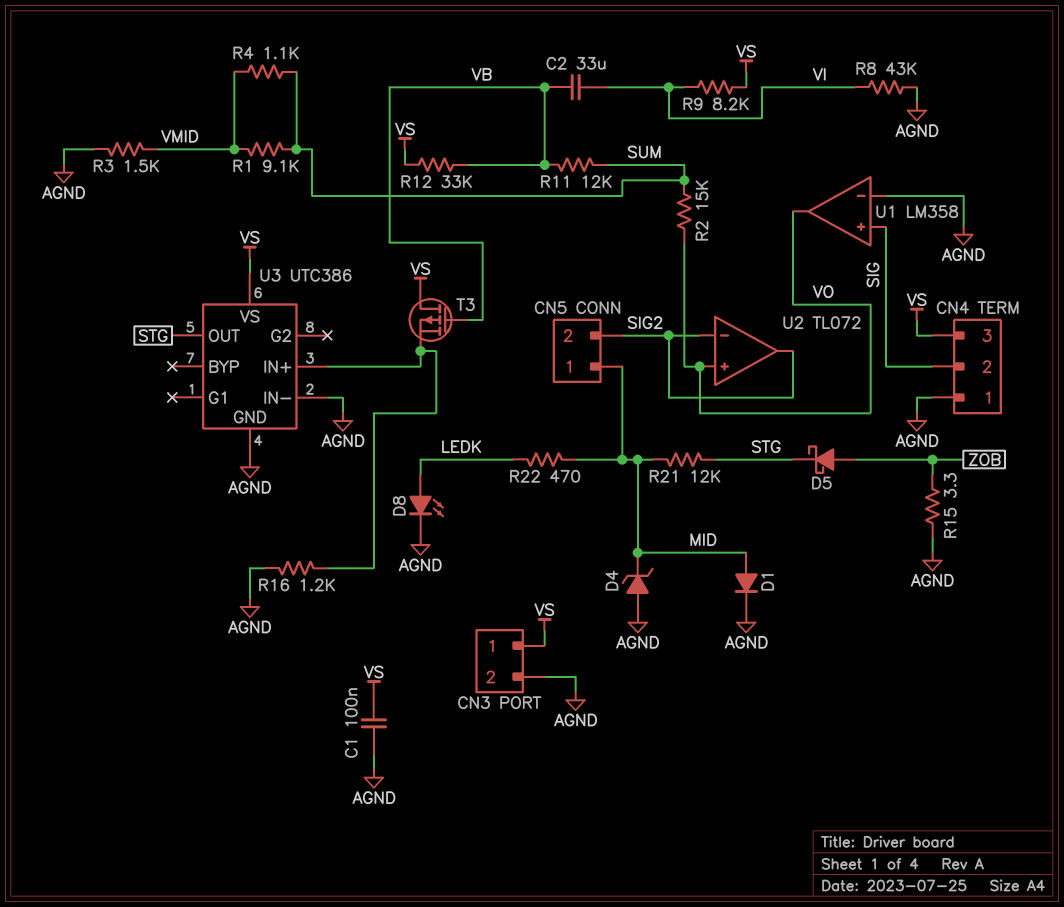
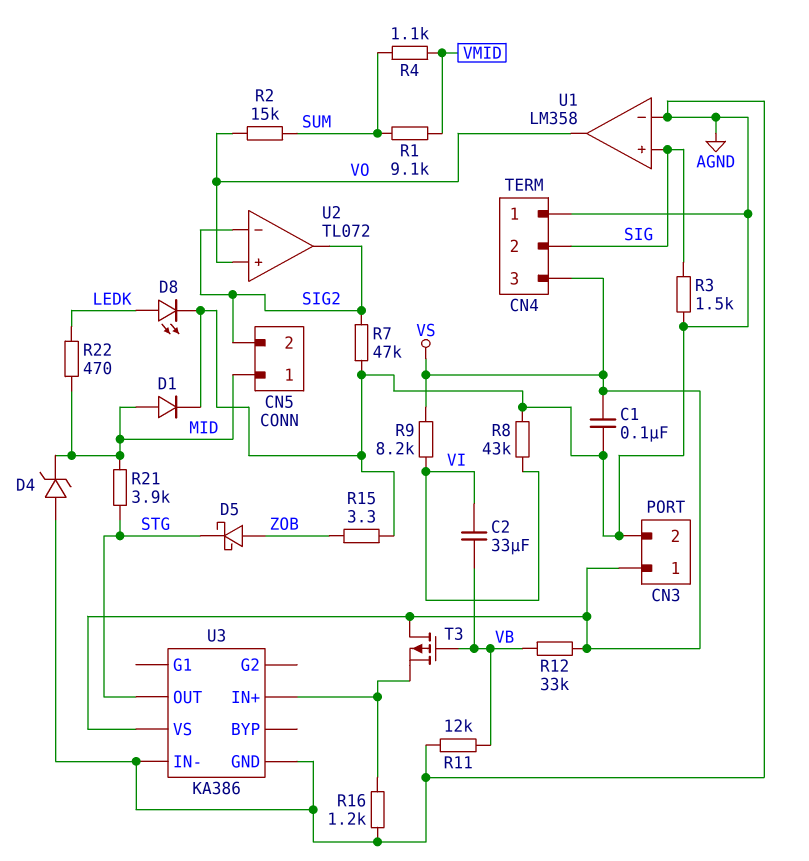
R3: 1.5k (AGND, VMID) -> 1.5k (AGND, SIG)
R7: none -> 47k (AGND, SIG2)
R11: 12k (SUM, VB) -> 12k (AGND, VB)
R21: 12k (MID, STG) -> 3.9k (MID, STG)
U3: UTC386 -> KA386

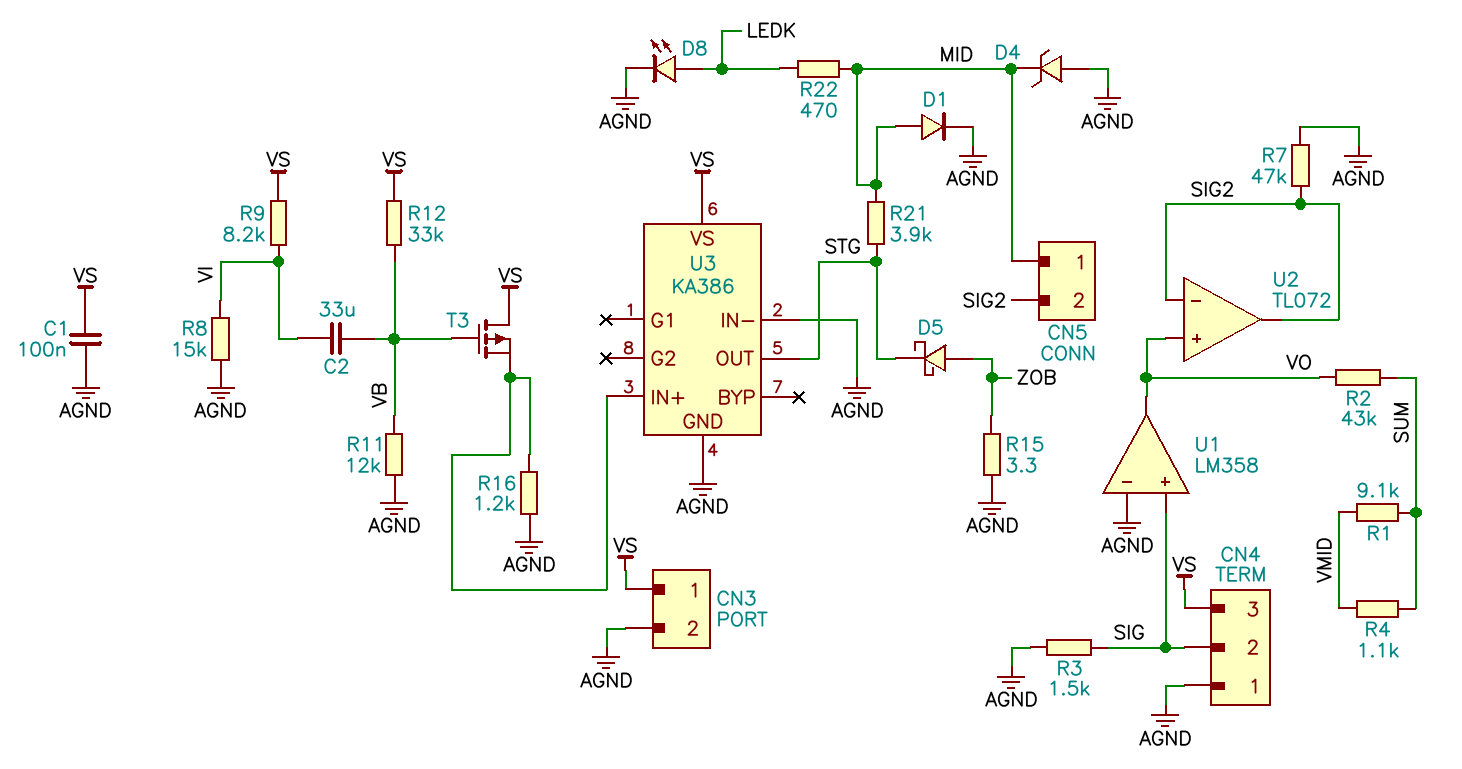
R2: 15k (SUM, VO) -> 43k (SUM, VO)
R8: 43k (AGND, VI) -> 15k (AGND, VI)

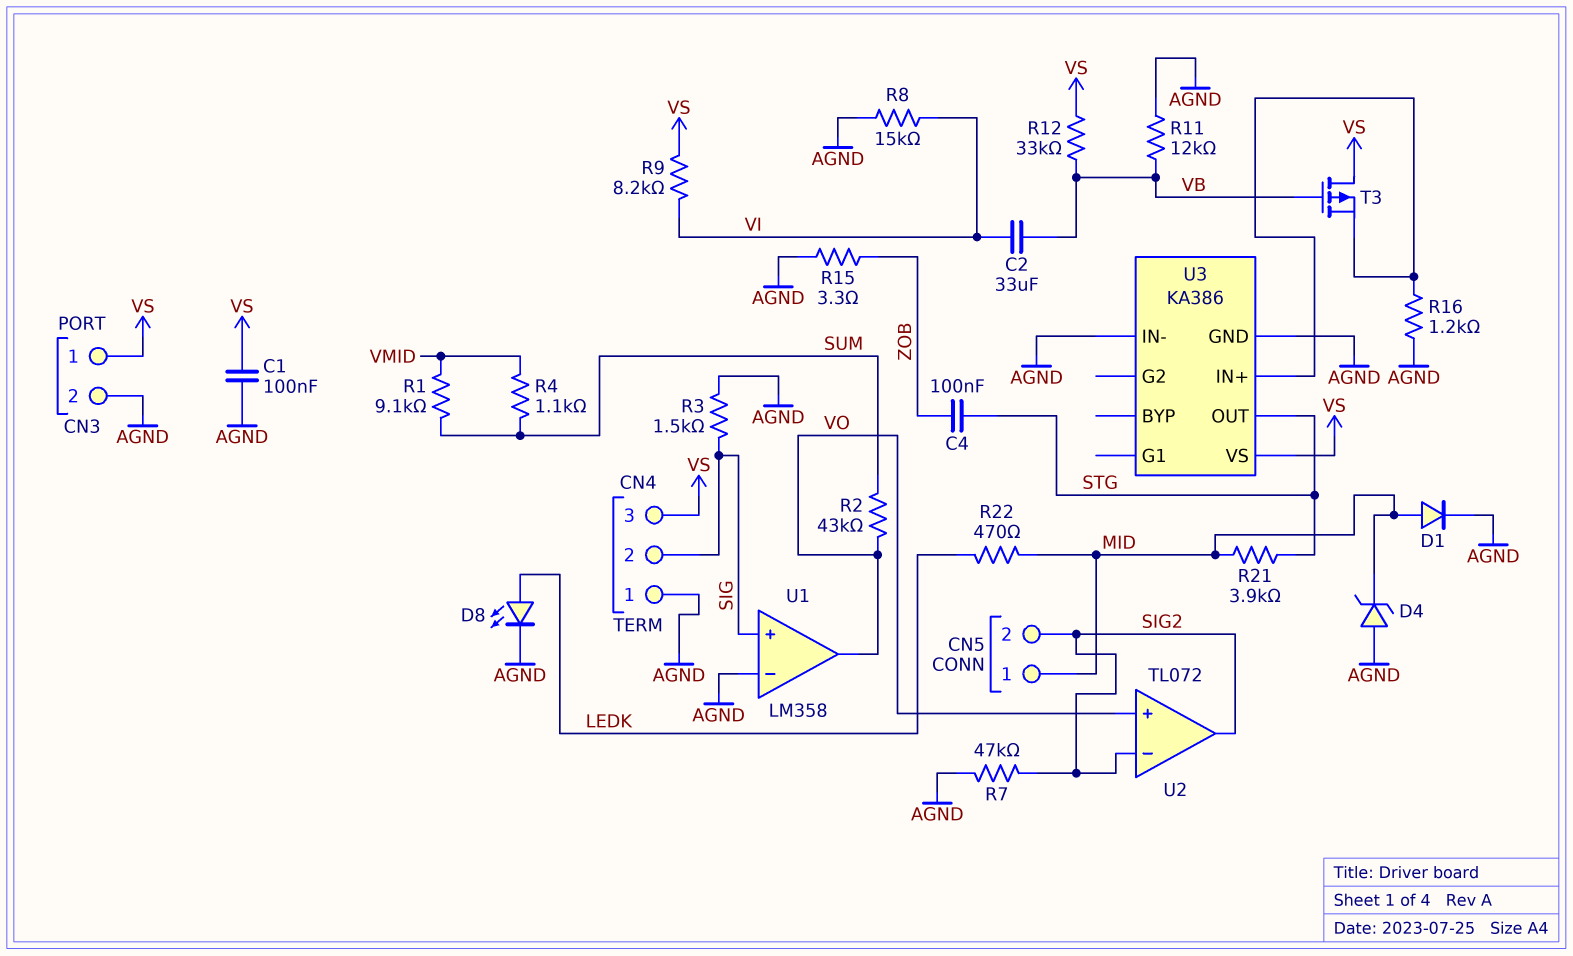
C4: none -> 100nF (STG, ZOB)
D5: schottky (A ZOB, K STG) -> none

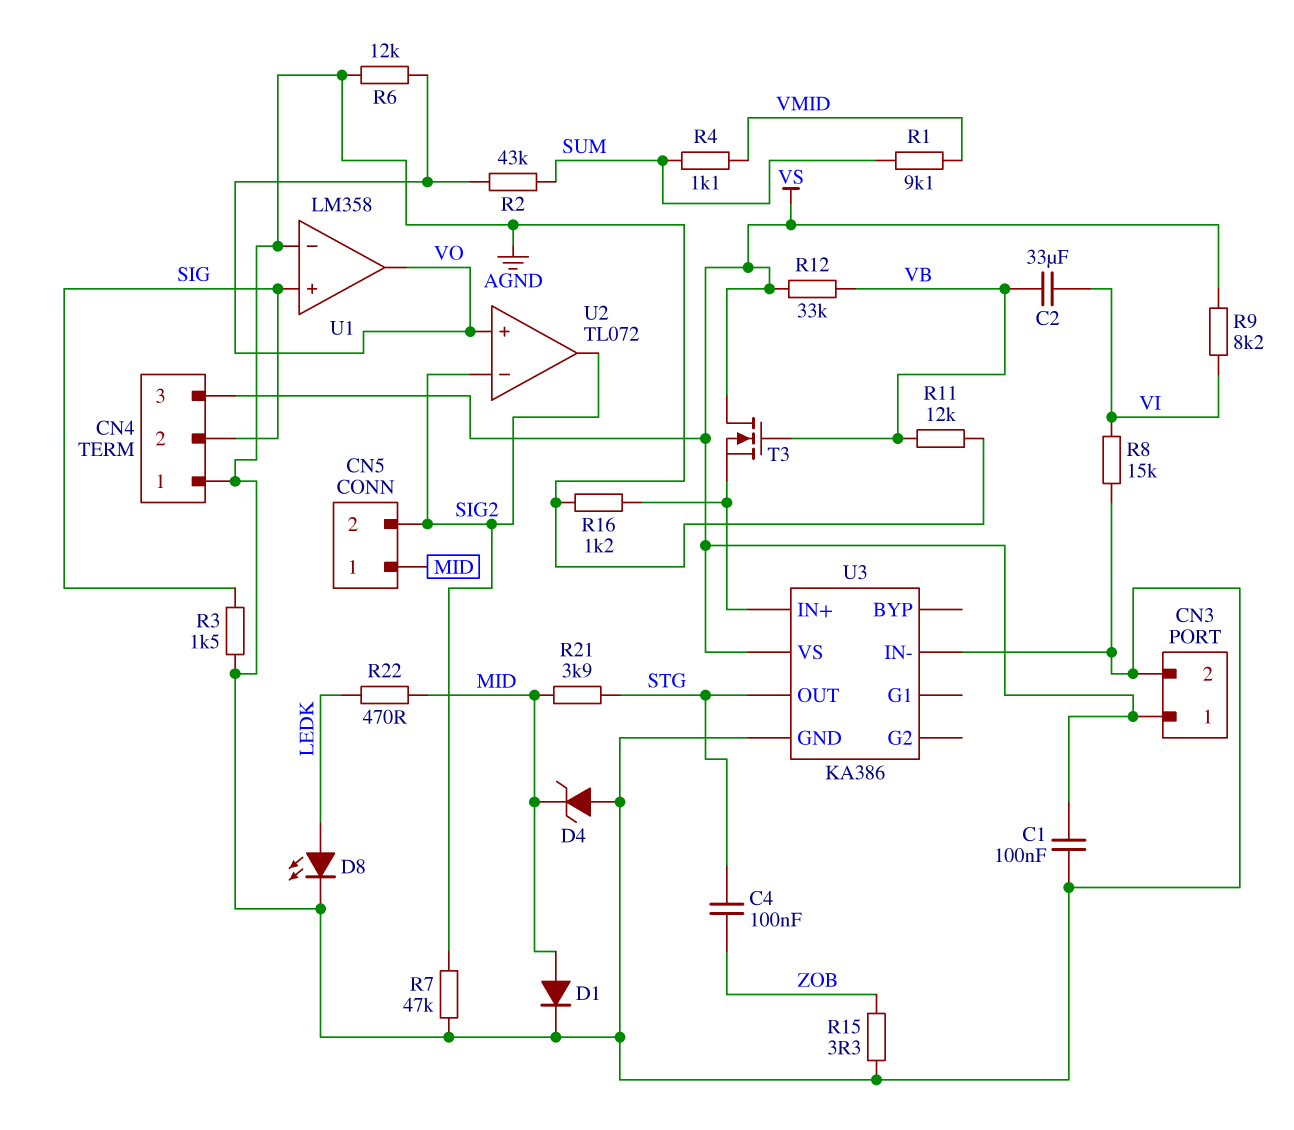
R6: none -> 12k (AGND, VO)
T3: PMOS (G VB, D VS, S U3/IN+) -> NMOS (G VB, D VS, S U3/IN+)

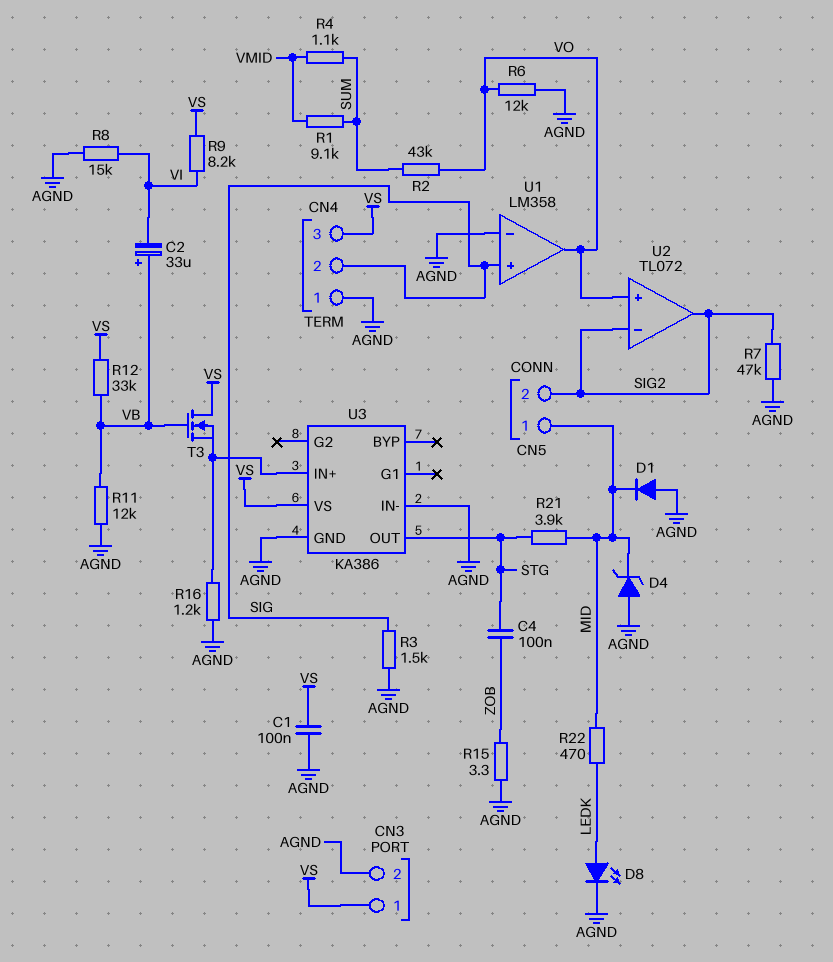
C2: 33uF (VB, VI) -> 33uF (plus VB, minus VI)
D1: diode (A MID, K AGND) -> diode (A AGND, K MID)

